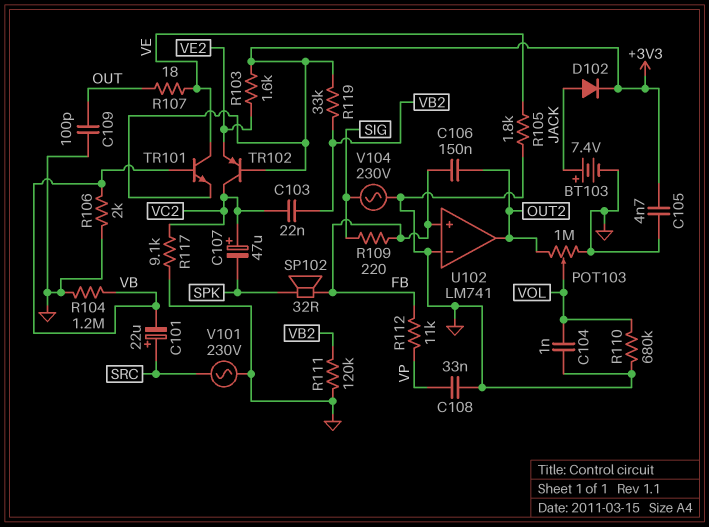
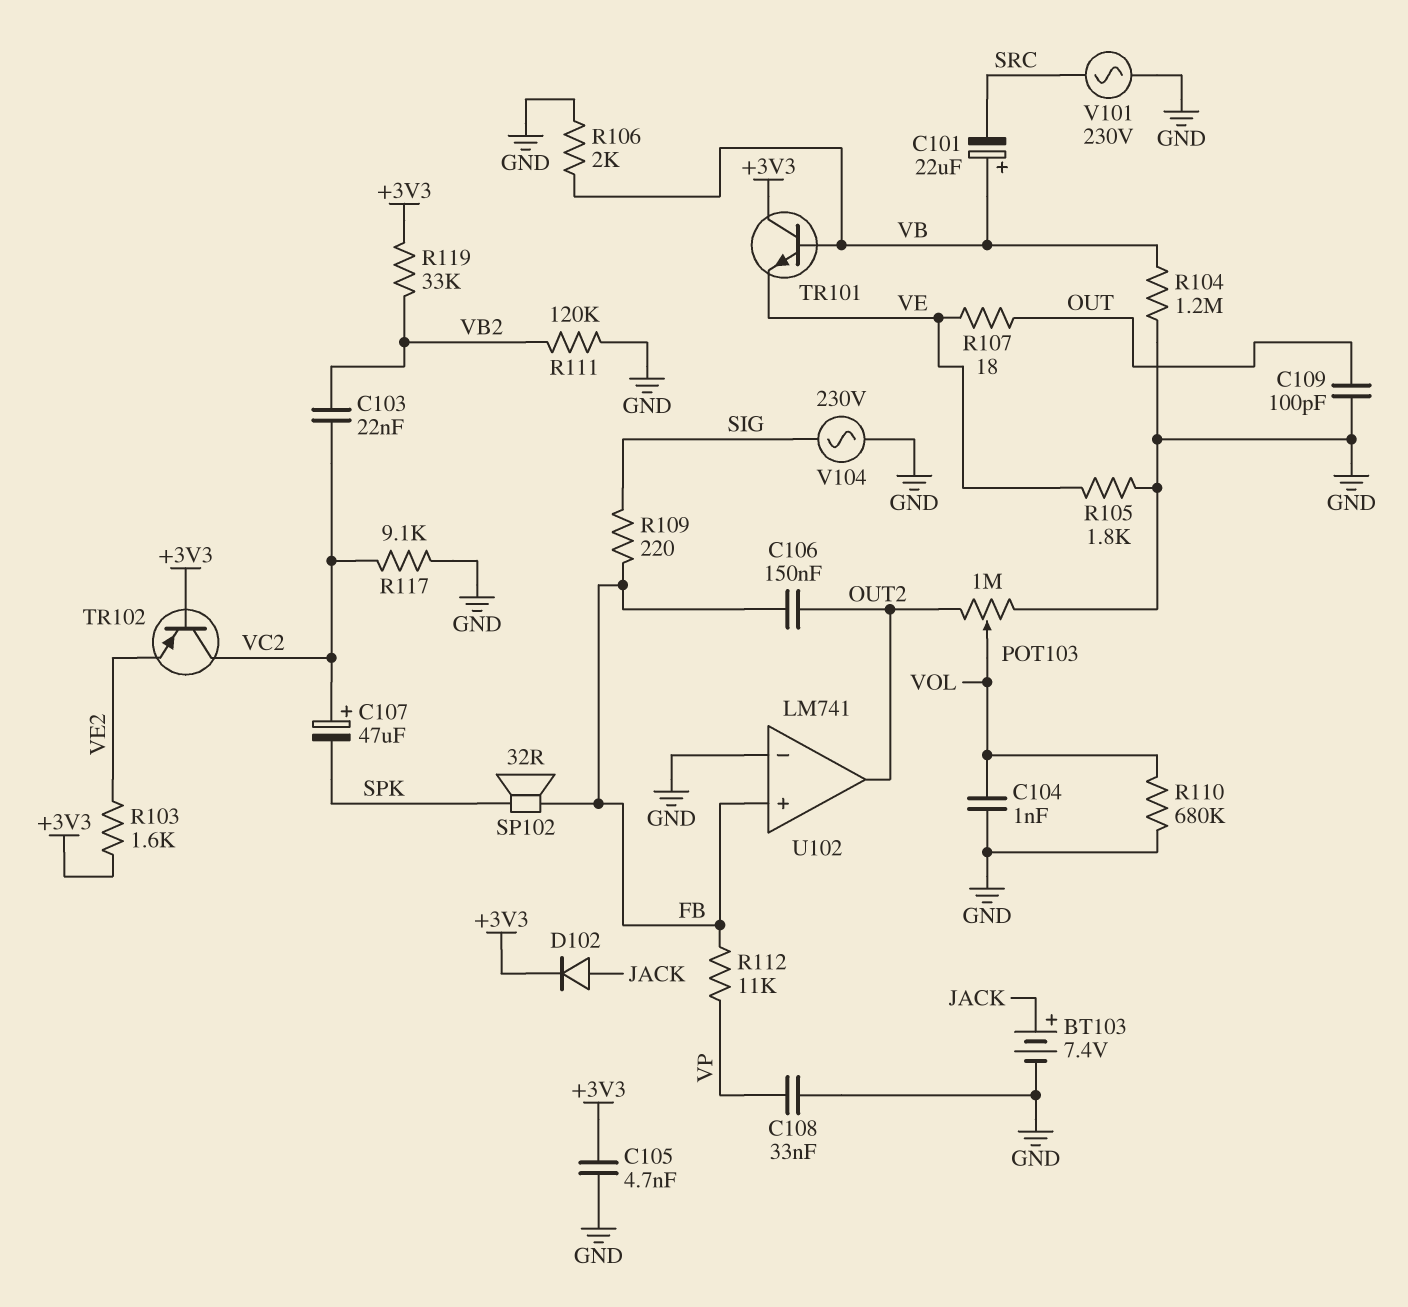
C101: 22uF (plus SRC, minus VB) -> 22uF (plus VB, minus SRC)
TR101: NPN (B VB, C VE, E +3V3) -> NPN (B VB, C +3V3, E VE)

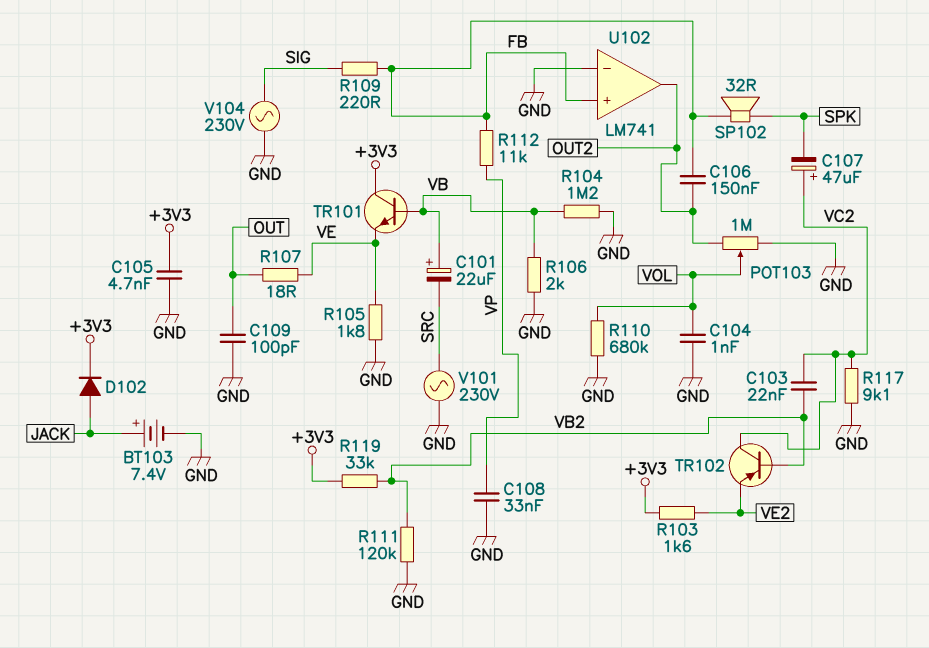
TR102: PNP (B +3V3, C VC2, E VE2) -> PNP (B VB2, C VC2, E VE2)

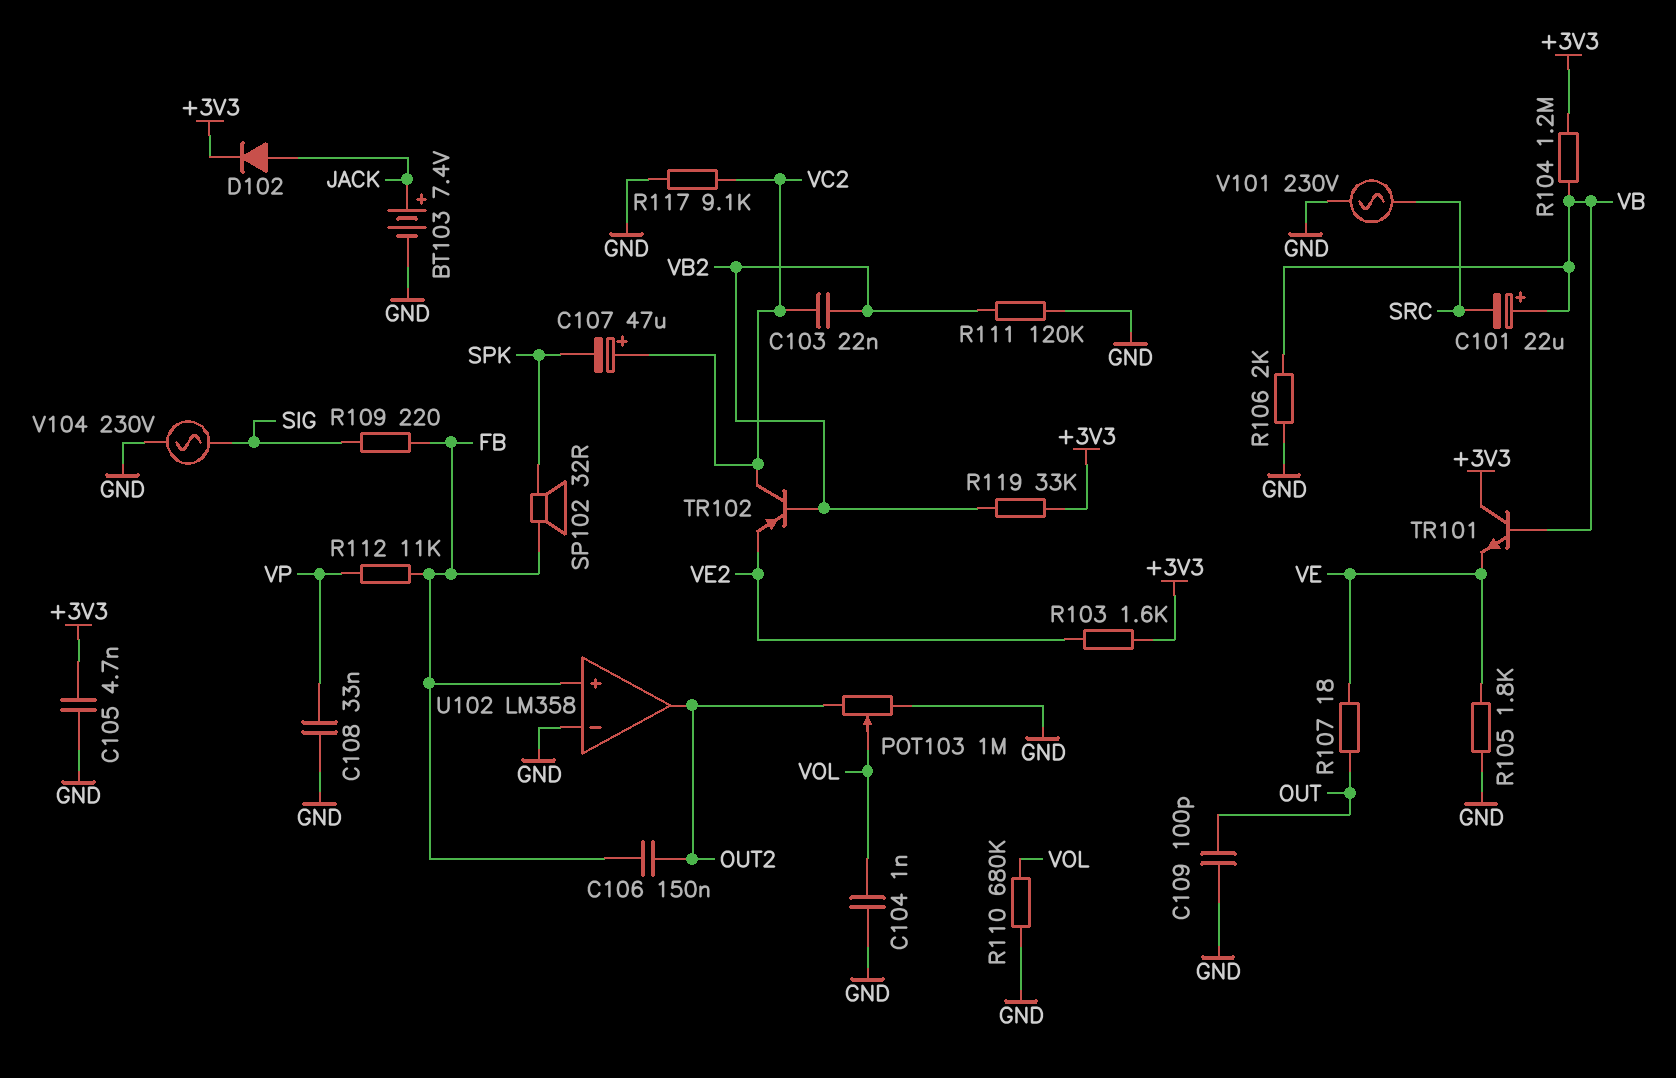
R104: 1.2M (GND, VB) -> 1.2M (+3V3, VB)
U102: LM741 -> LM358

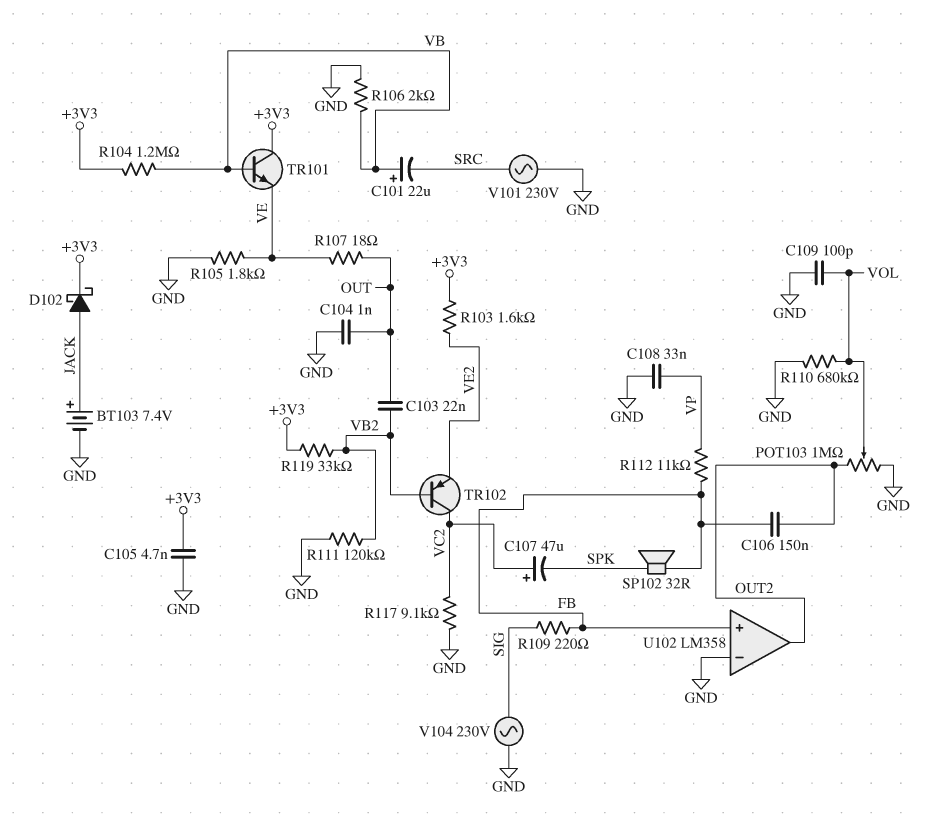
C103: 22nF (VB2, VC2) -> 22nF (OUT, VB2)
C104: 1nF (GND, VOL) -> 1nF (GND, OUT)
C109: 100pF (GND, OUT) -> 100pF (GND, VOL)
D102: diode (A JACK, K +3V3) -> schottky (A JACK, K +3V3)

